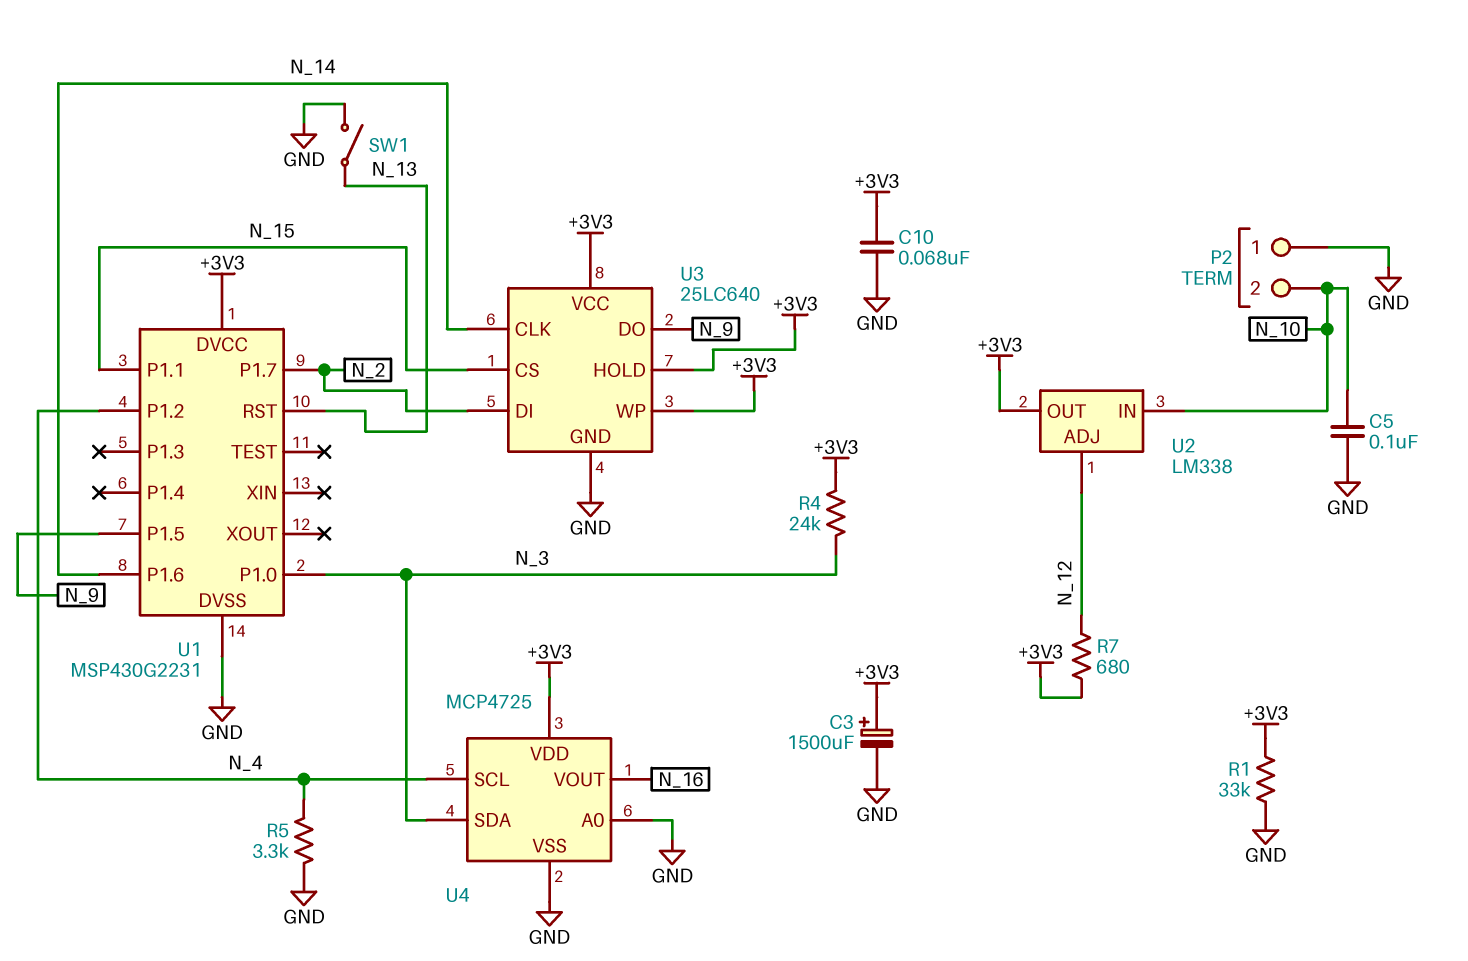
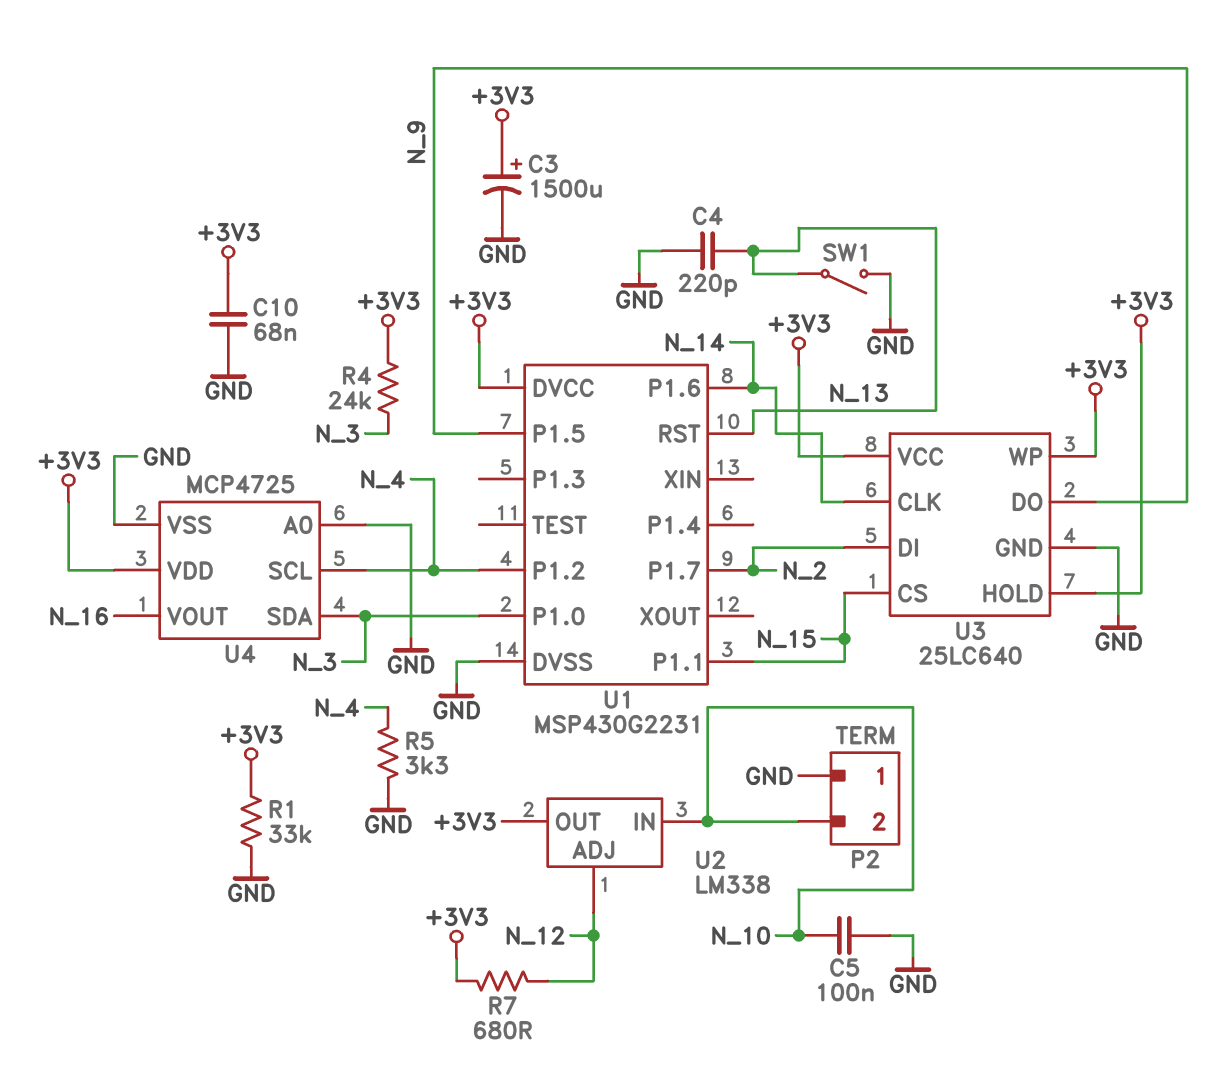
C4: none -> 220pF (GND, N_13)

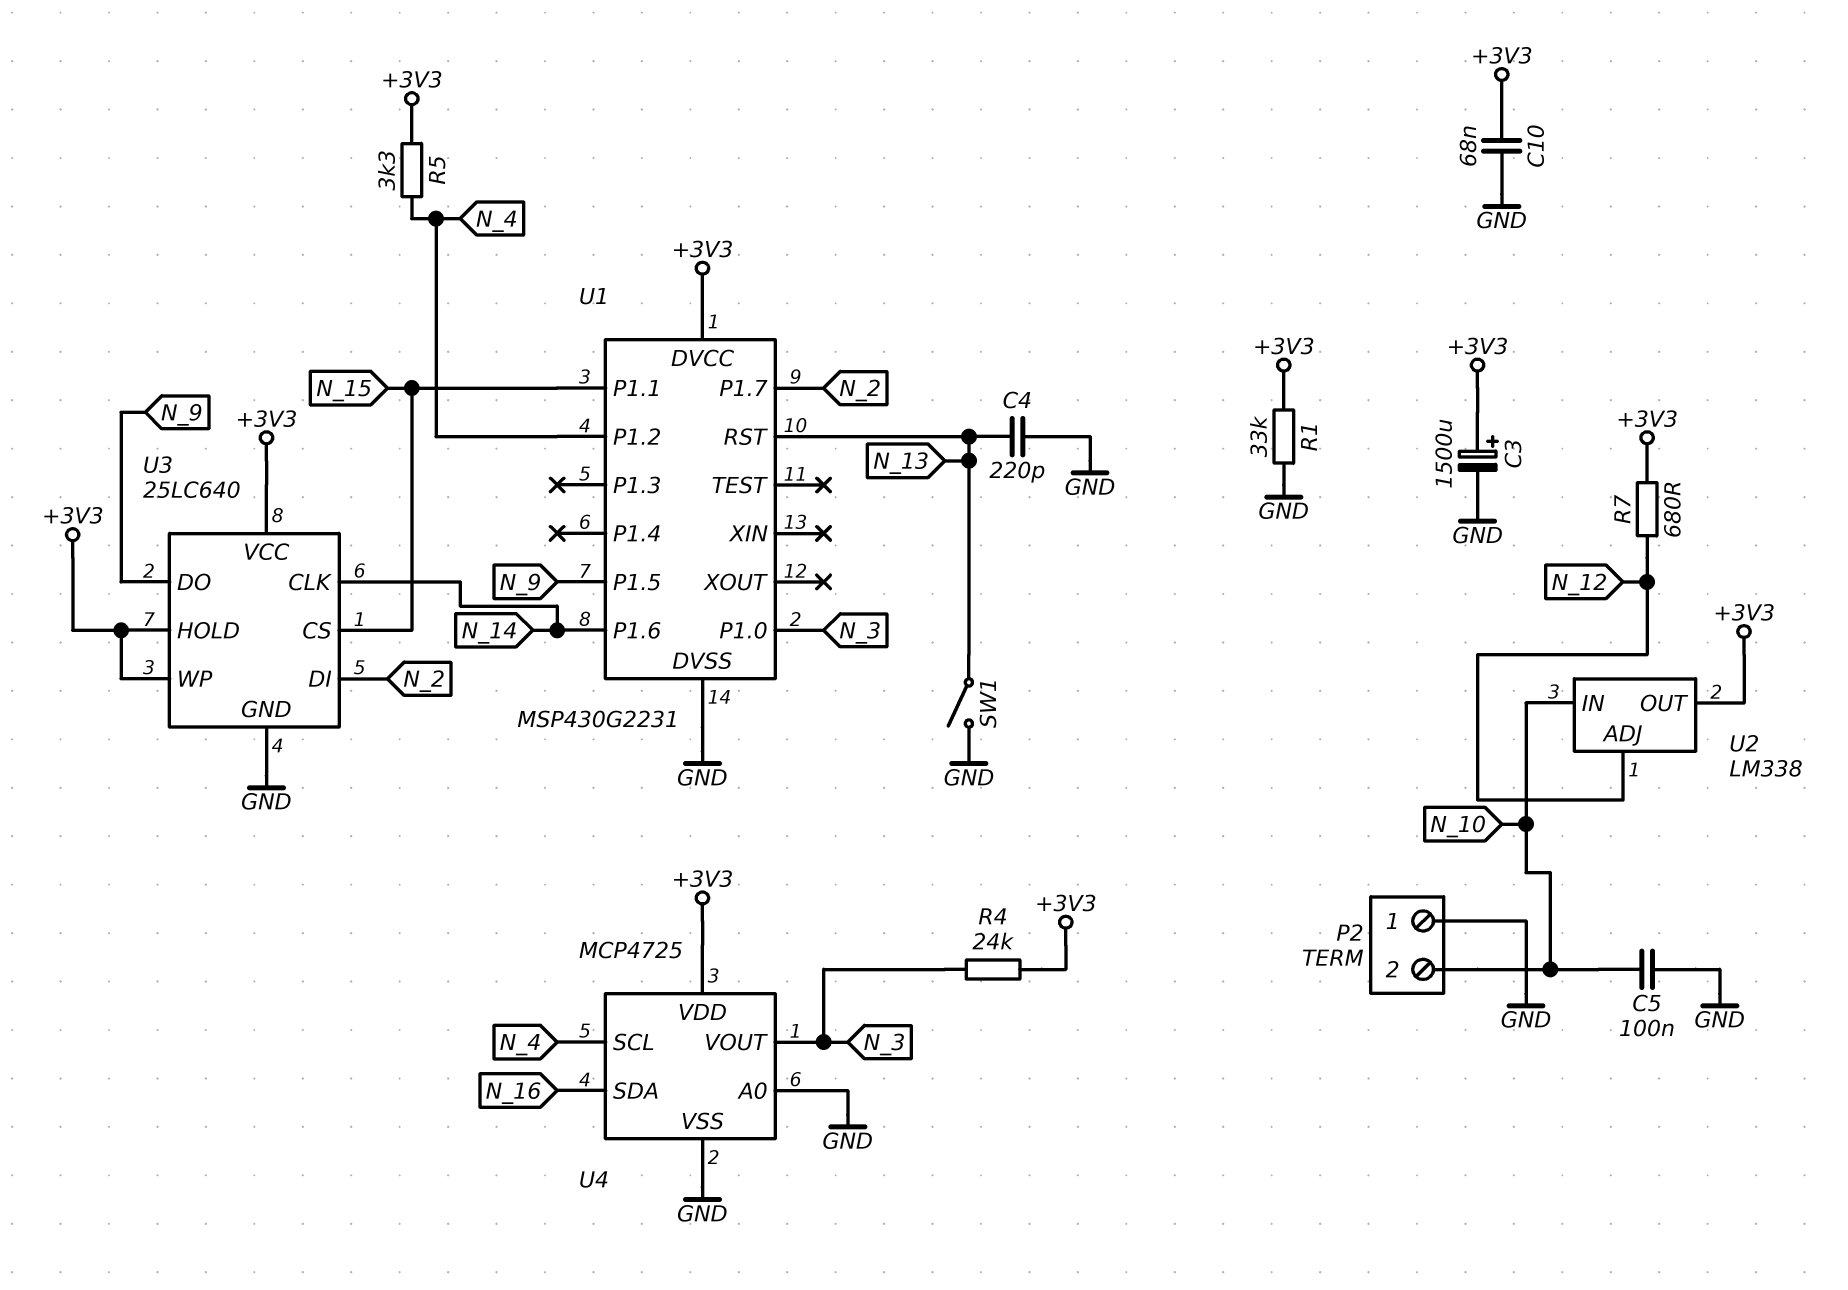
R5: 3.3k (GND, N_4) -> 3.3k (+3V3, N_4)
U4 pin SDA: N_3 -> N_16
U4 pin VOUT: N_16 -> N_3

